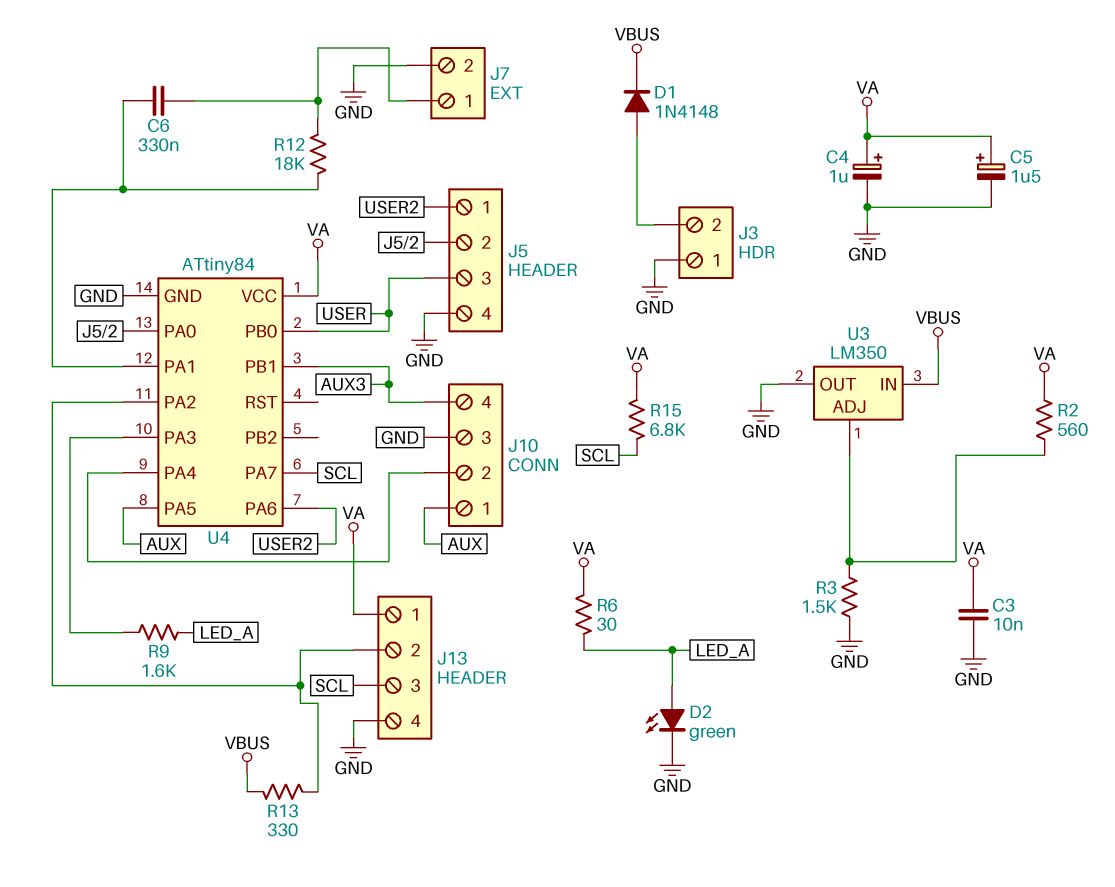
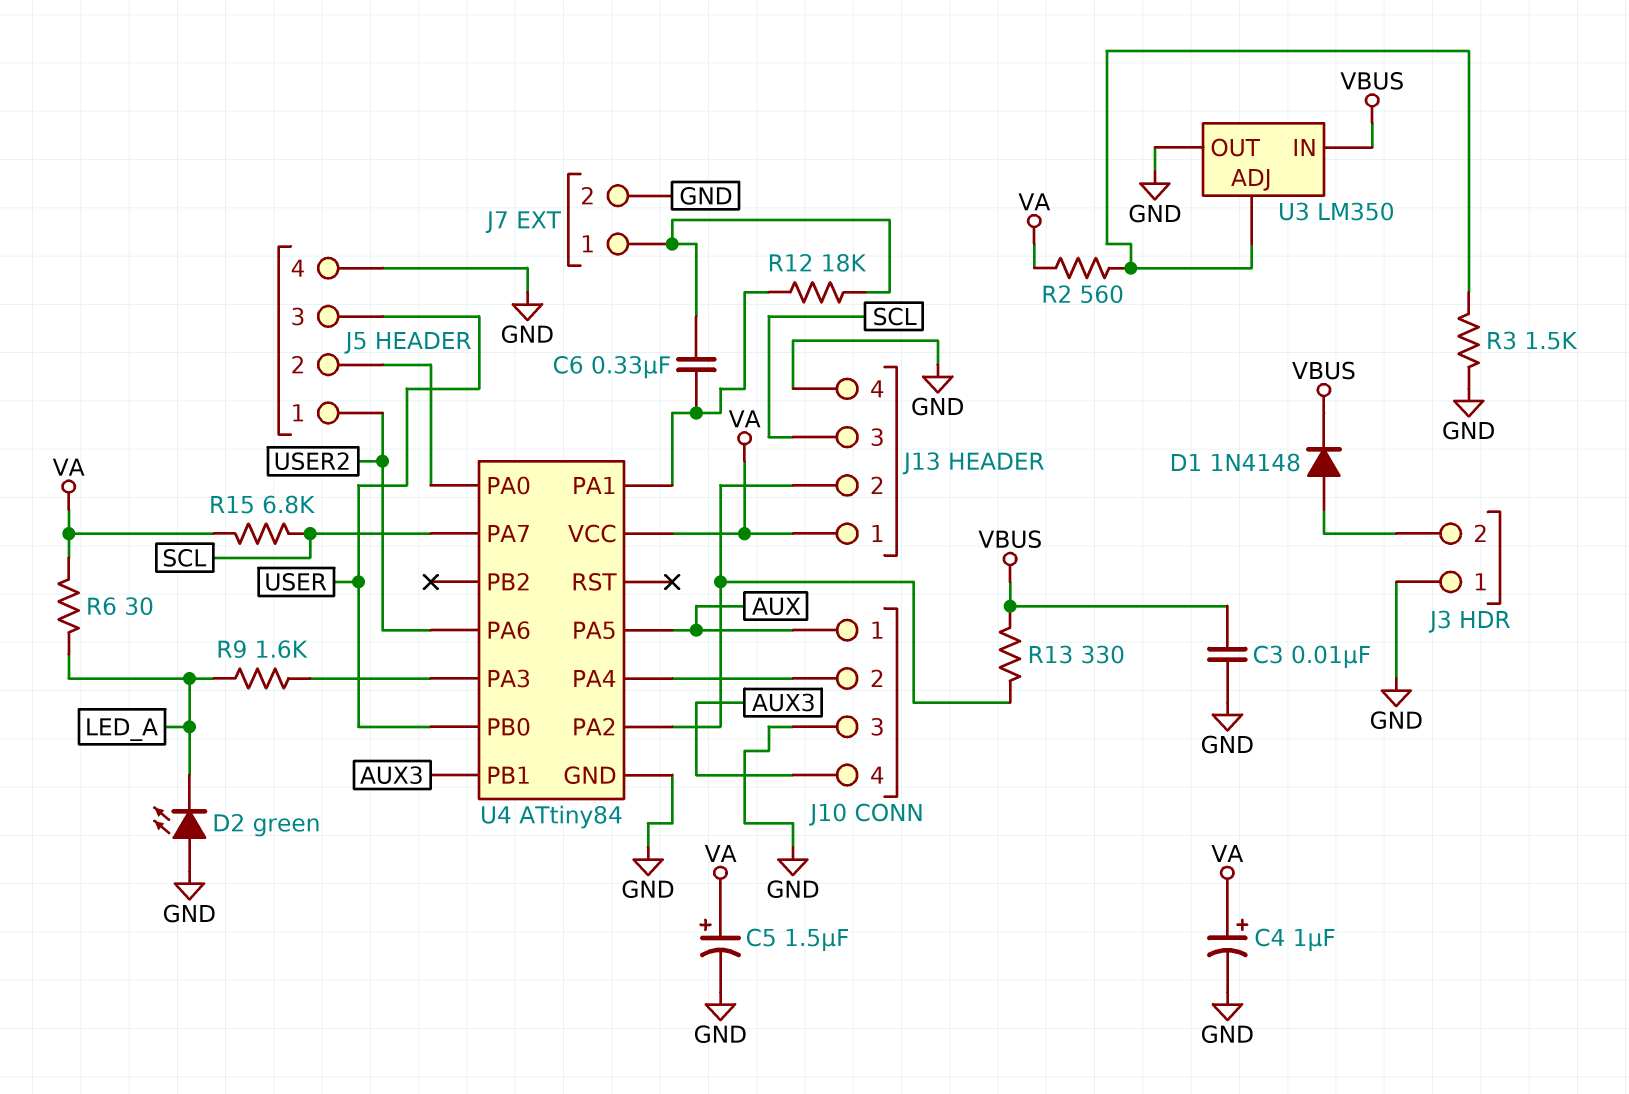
C3: 10nF (GND, VA) -> 10nF (GND, VBUS)
D2: LED green (A LED_A, K GND) -> LED green (A GND, K LED_A)

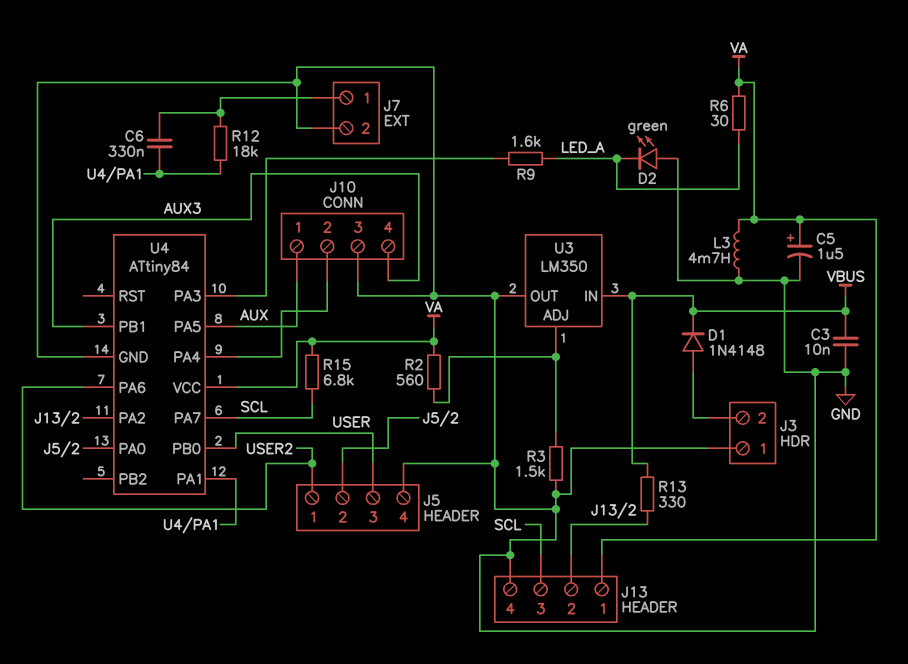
C4: 1uF (plus VA, minus GND) -> none
L3: none -> 4.7mH (GND, VA)

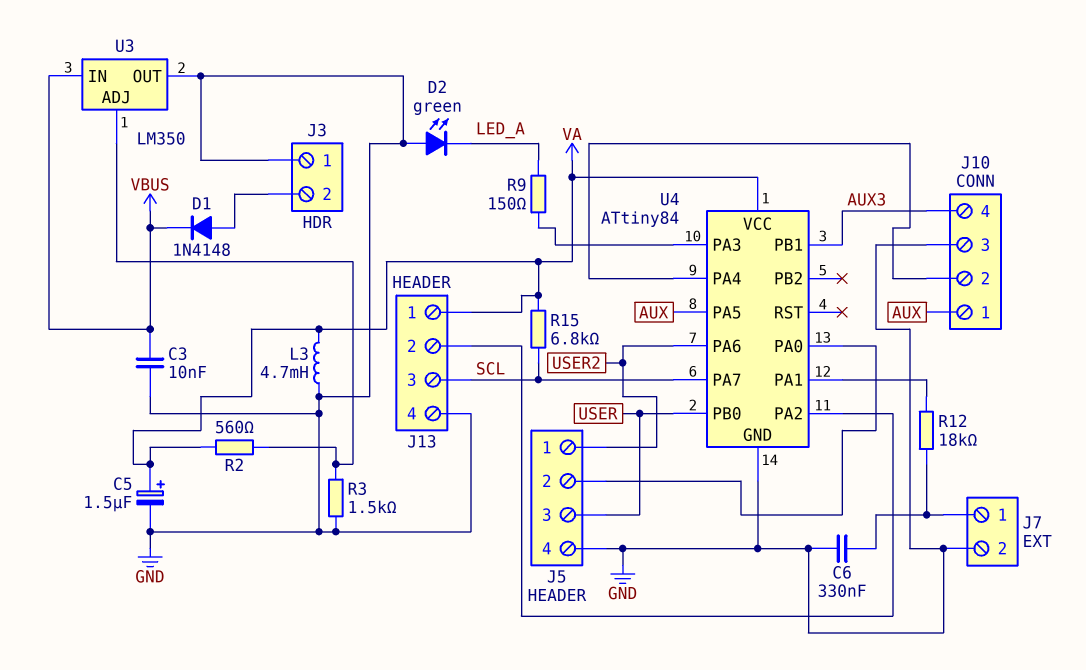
C6: 330nF (J7/1, U4/PA1) -> 330nF (GND, J7/1)
R6: 30 (LED_A, VA) -> none
R9: 1.6k (LED_A, U4/PA3) -> 150 (LED_A, U4/PA3)
R13: 330 (J13/2, VBUS) -> none

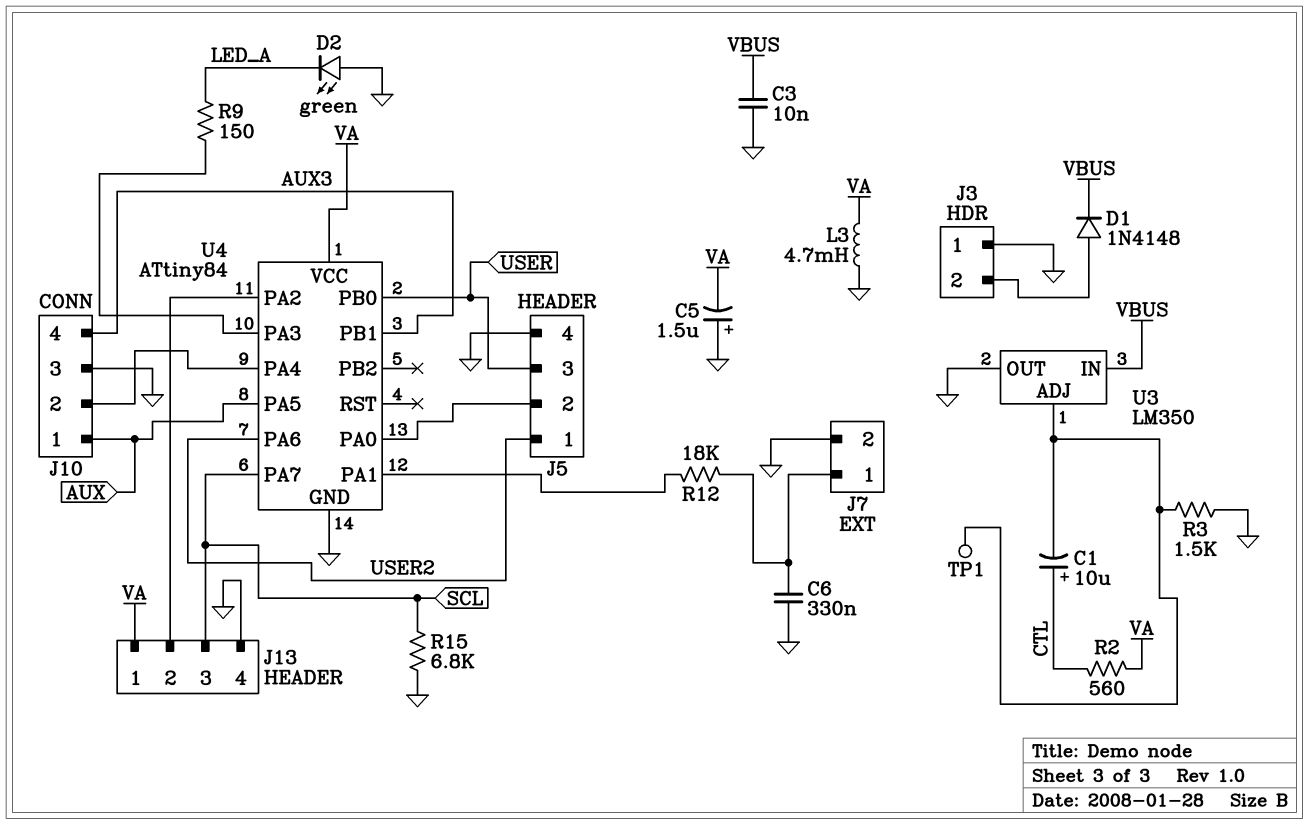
C1: none -> 10uF (plus CTL, minus U3/ADJ)
C5: 1.5uF (plus VA, minus GND) -> 1.5uF (plus GND, minus VA)
R2: 560 (U3/ADJ, VA) -> 560 (CTL, VA)
R15: 6.8k (SCL, VA) -> 6.8k (GND, SCL)
TP1: none -> test point (U3/ADJ)

